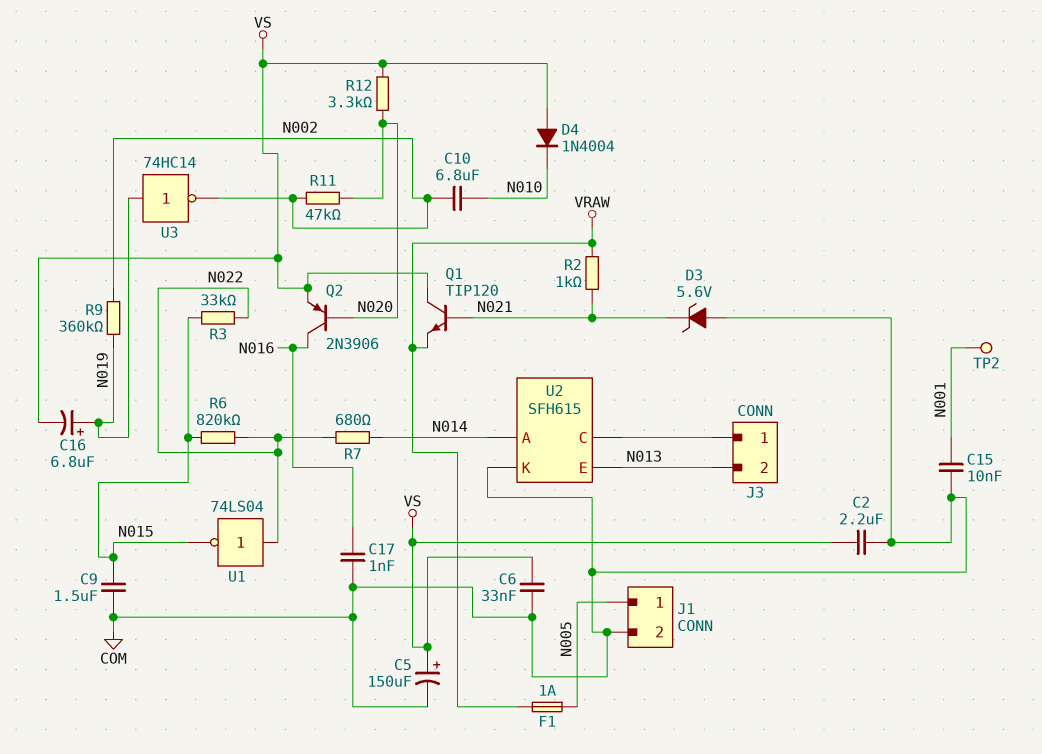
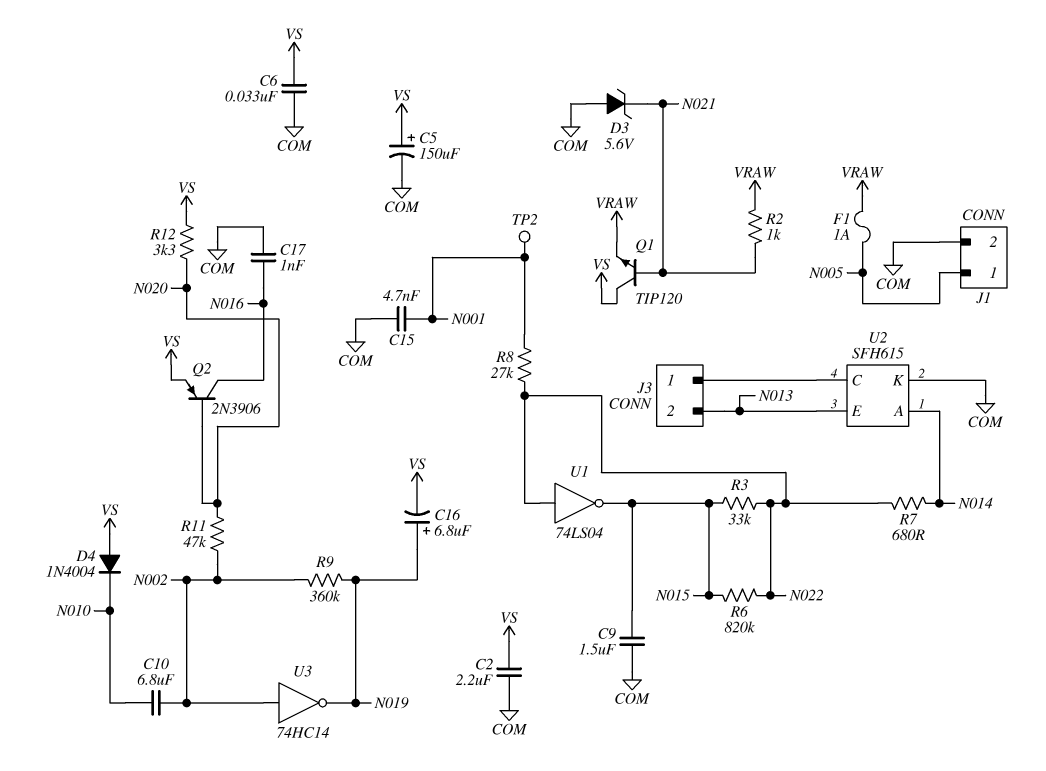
C15: 10nF (COM, N001) -> 4.7nF (COM, N001)
R8: none -> 27k (N001, N022)
U3: NOT 74HC14 (in N019, out N002) -> NOT 74HC14 (in N002, out N019)

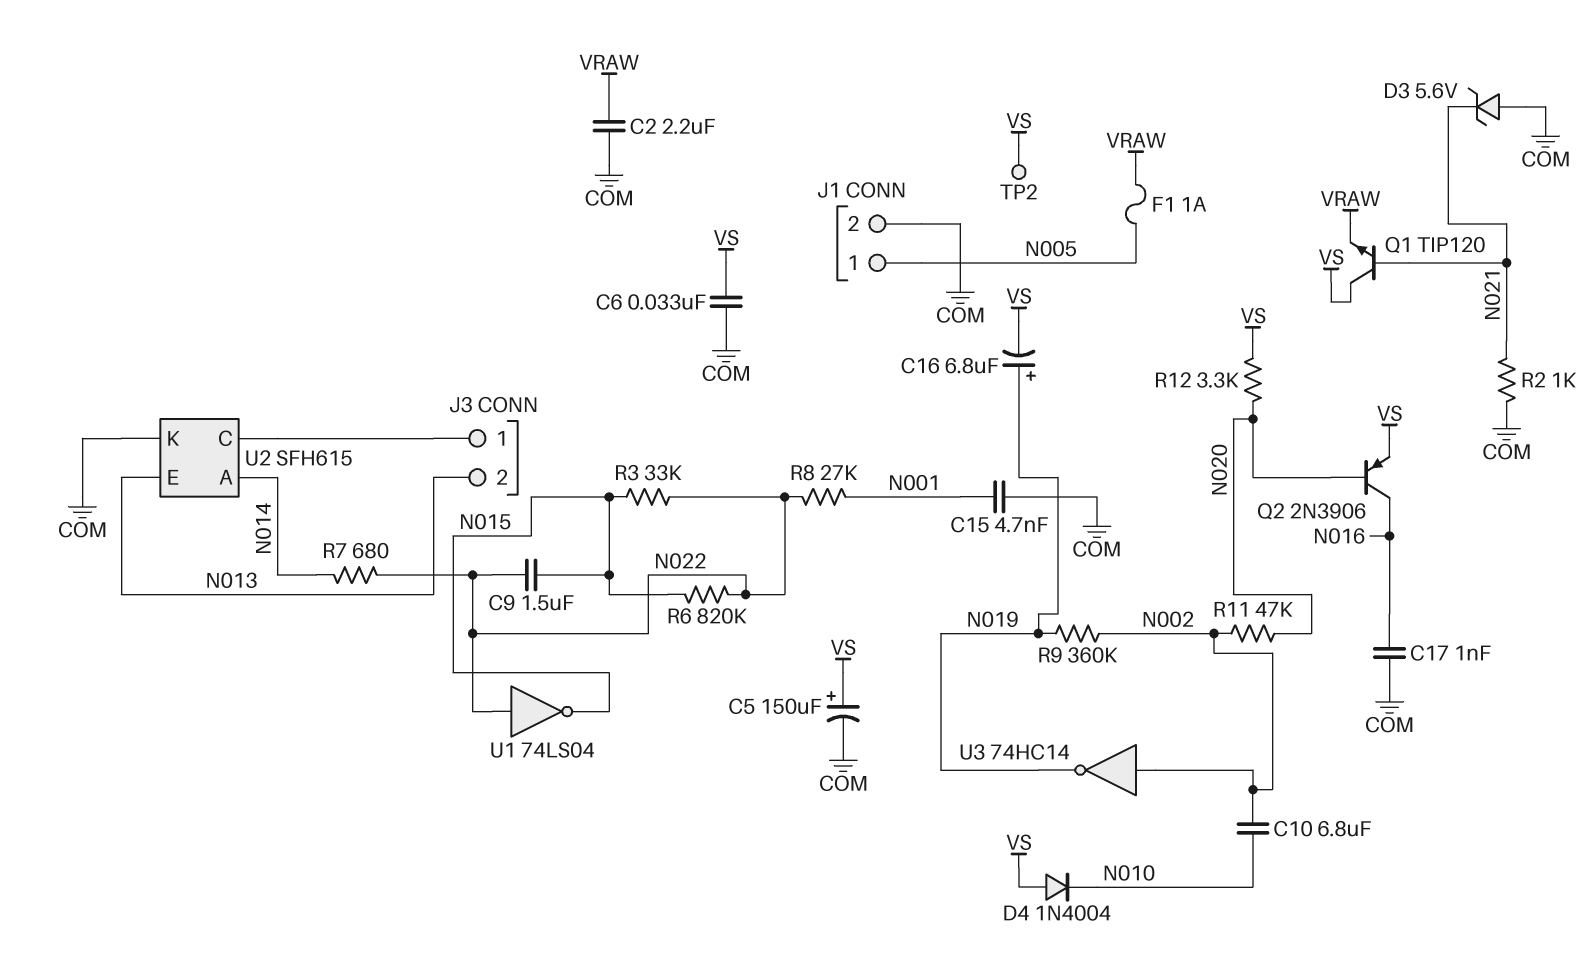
C2: 2.2uF (COM, VS) -> 2.2uF (COM, VRAW)
C9: 1.5uF (COM, N015) -> 1.5uF (N015, N022)
R2: 1k (N021, VRAW) -> 1k (COM, N021)
TP2: test point (N001) -> test point (VS)

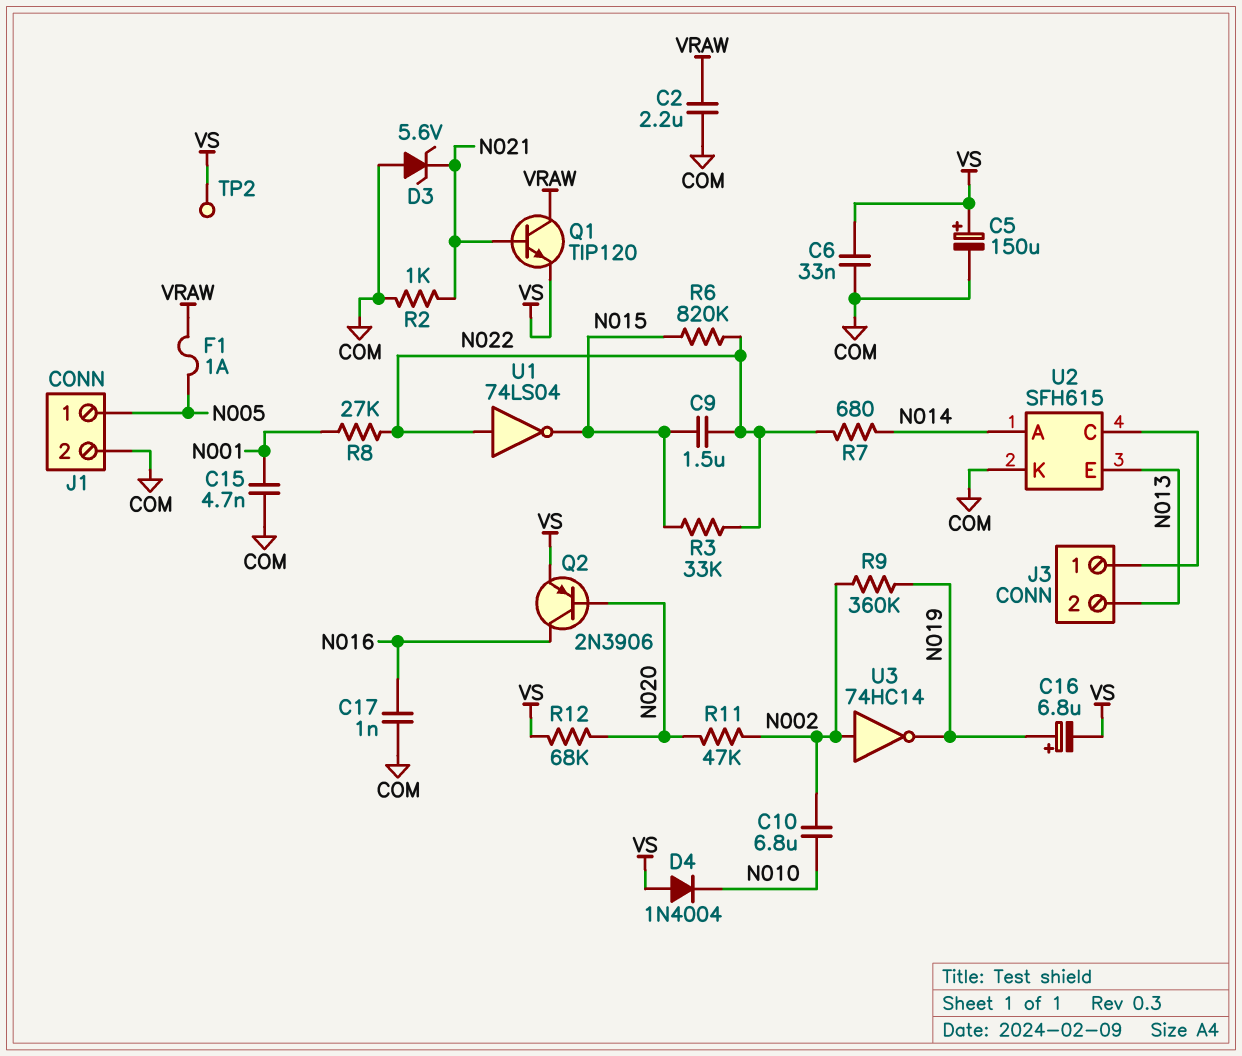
Q1: NPN TIP120 (B N021, C VS, E VRAW) -> NPN TIP120 (B N021, C VRAW, E VS)
R12: 3.3k (N020, VS) -> 68k (N020, VS)

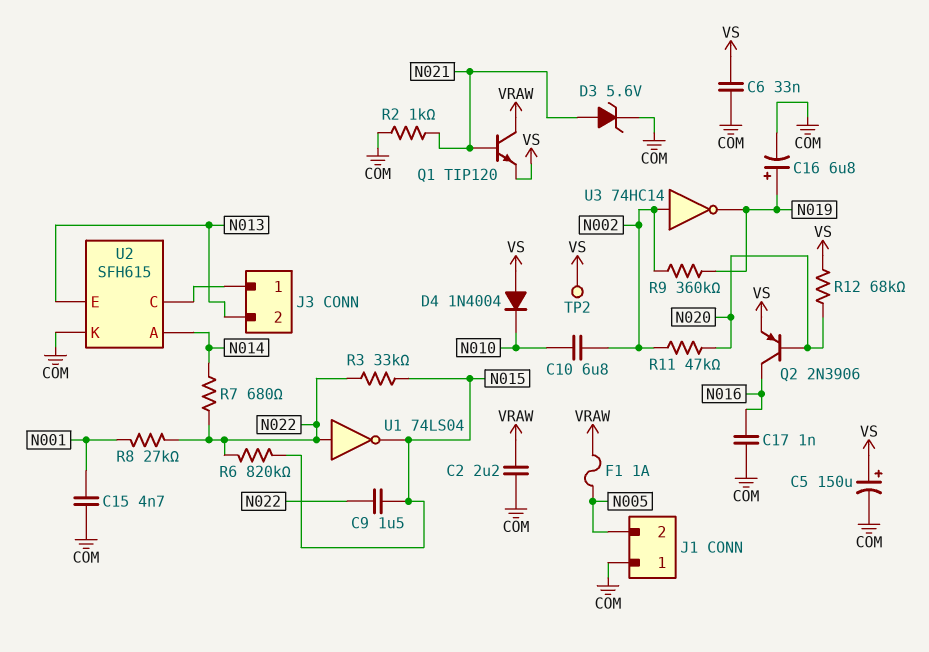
C16: 6.8uF (plus N019, minus VS) -> 6.8uF (plus N019, minus COM)
D3: zener 5.6V (A COM, K N021) -> zener 5.6V (A N021, K COM)
J1 pin 1: N005 -> COM
J1 pin 2: COM -> N005

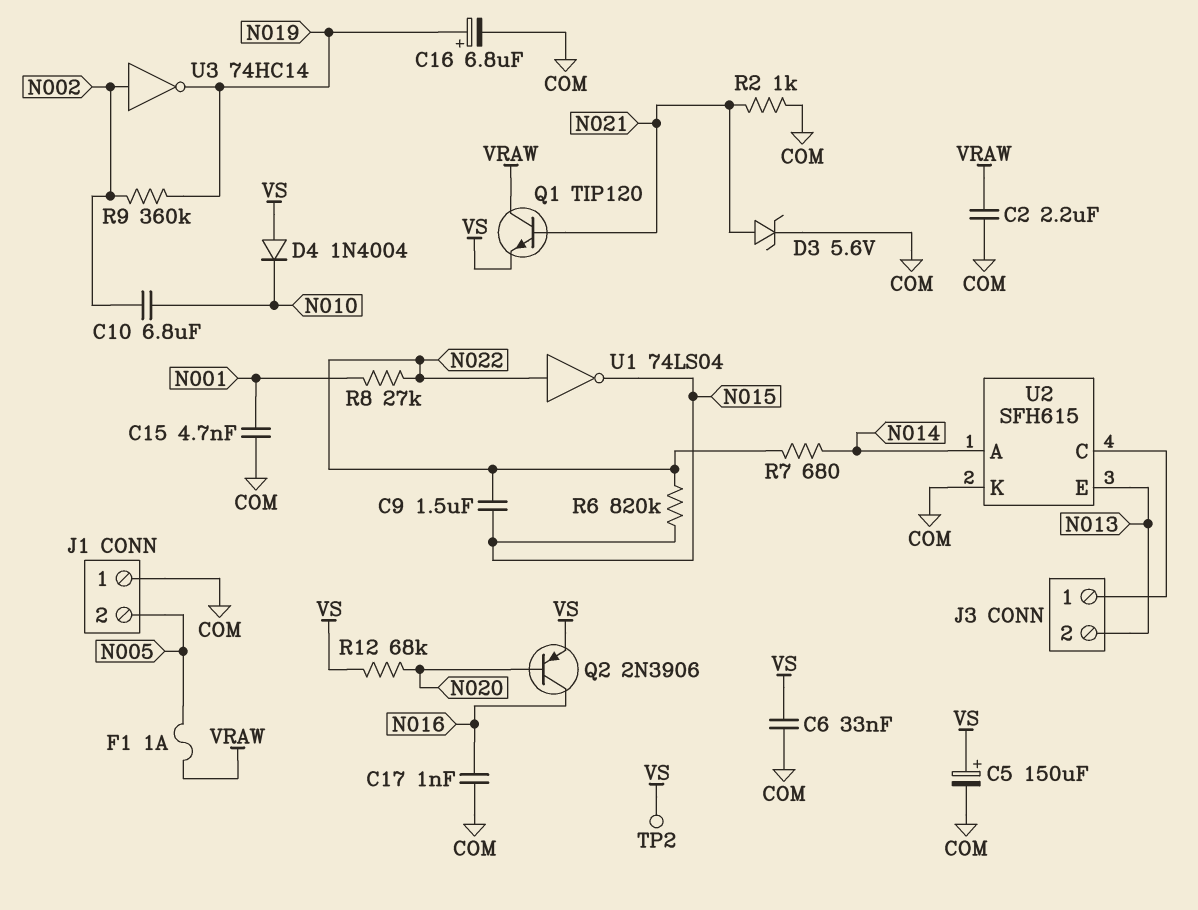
R3: 33k (N015, N022) -> none
R11: 47k (N002, N020) -> none

